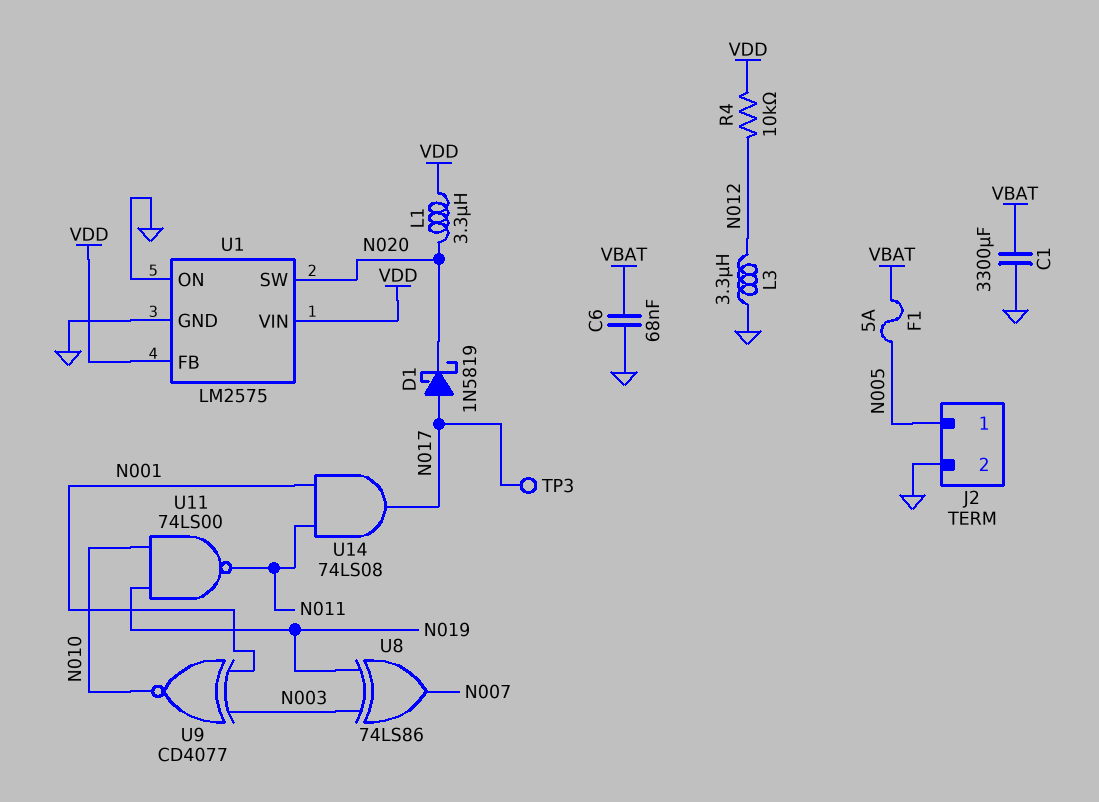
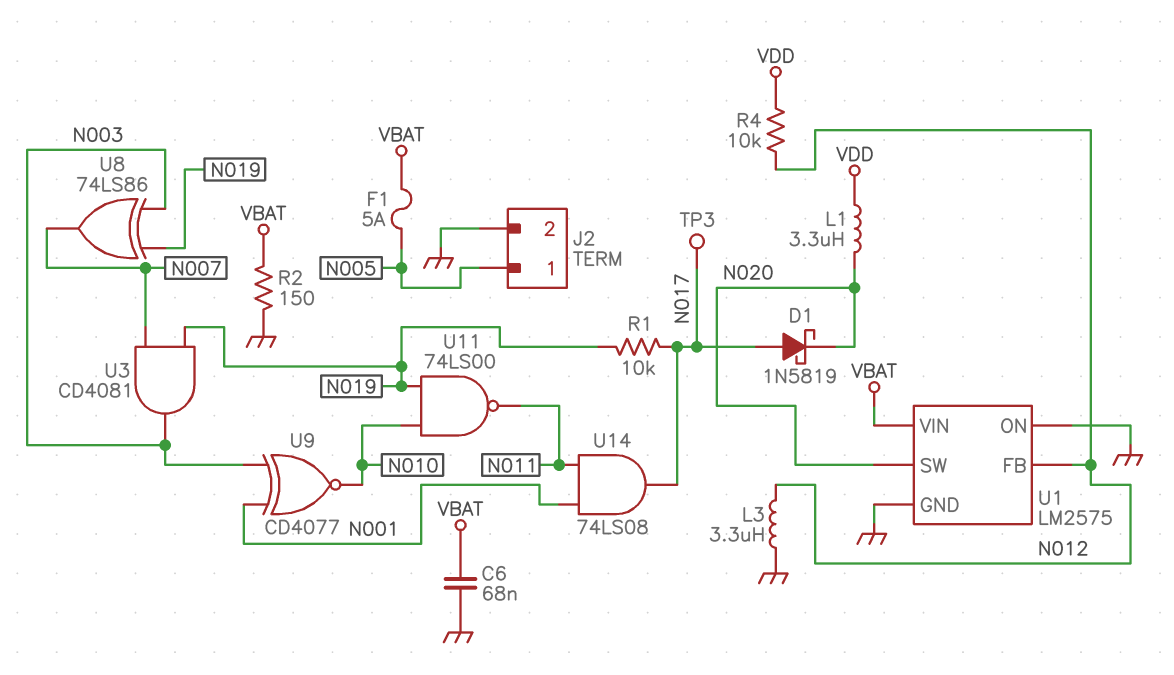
C1: 3300uF (GND, VBAT) -> none
R1: none -> 10k (N017, N019)
R2: none -> 150 (GND, VBAT)
U1 pin FB: VDD -> N012
U1 pin VIN: VDD -> VBAT
U3: none -> AND CD4081 (in N007, in N019, out N003)

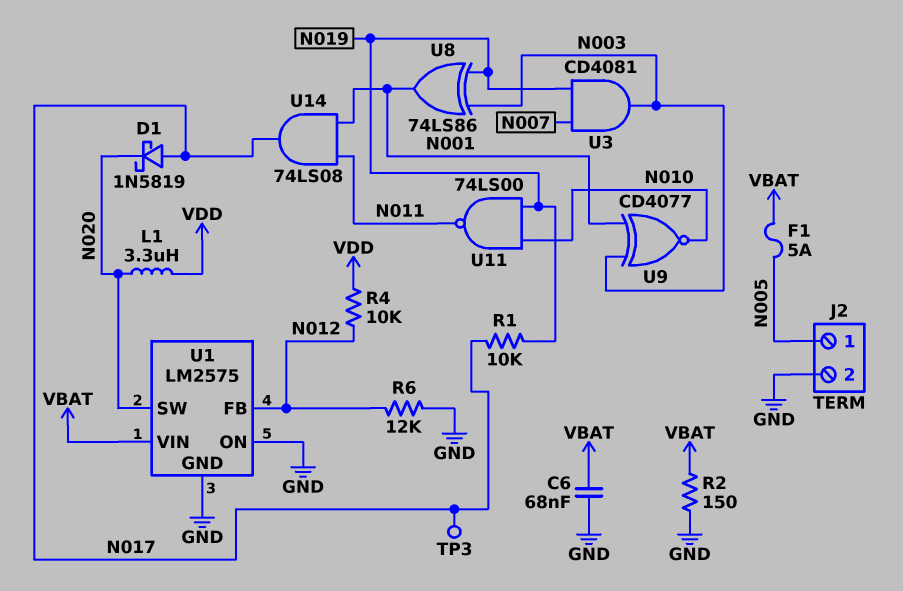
L3: 3.3uH (GND, N012) -> none
R6: none -> 12k (GND, N012)
U8: XOR 74LS86 (in N003, in N019, out N007) -> XOR 74LS86 (in N003, in N019, out N001)

